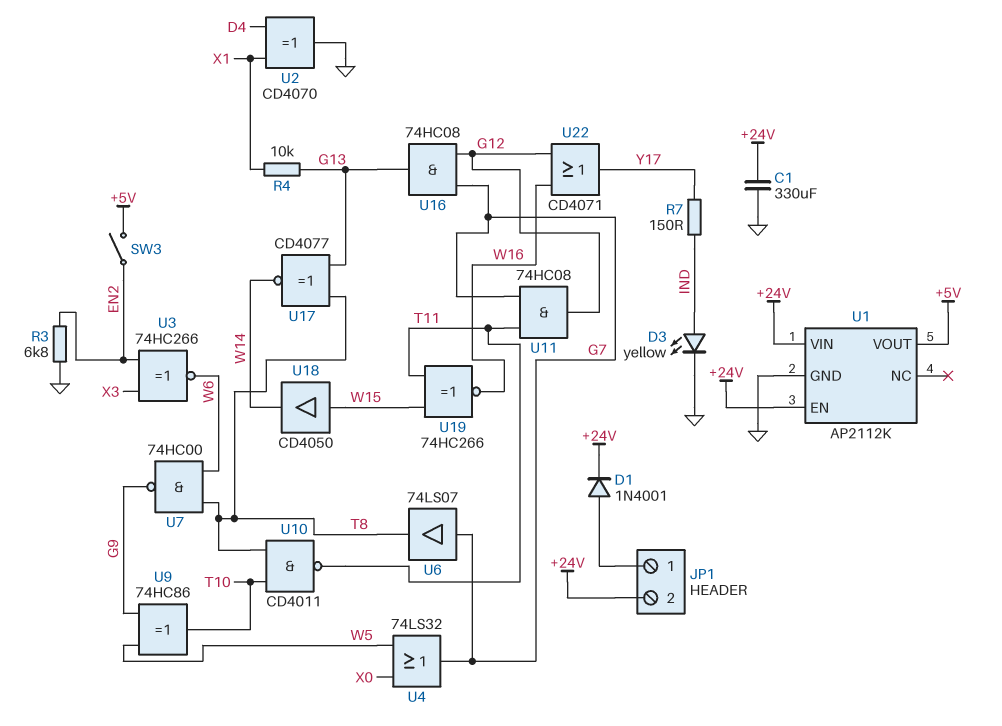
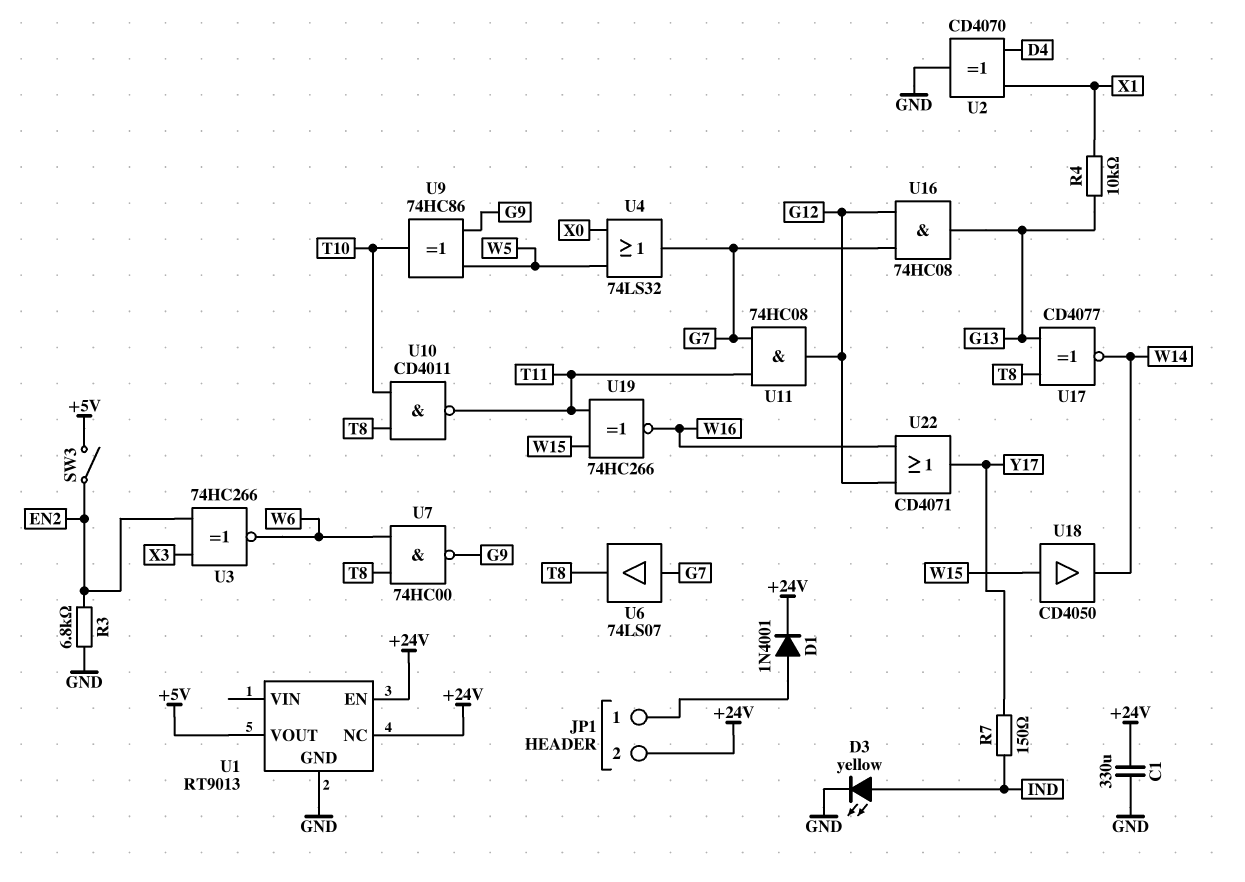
U1: AP2112K -> RT9013
U1 pin NC: none -> +24V
U1 pin VIN: +24V -> none

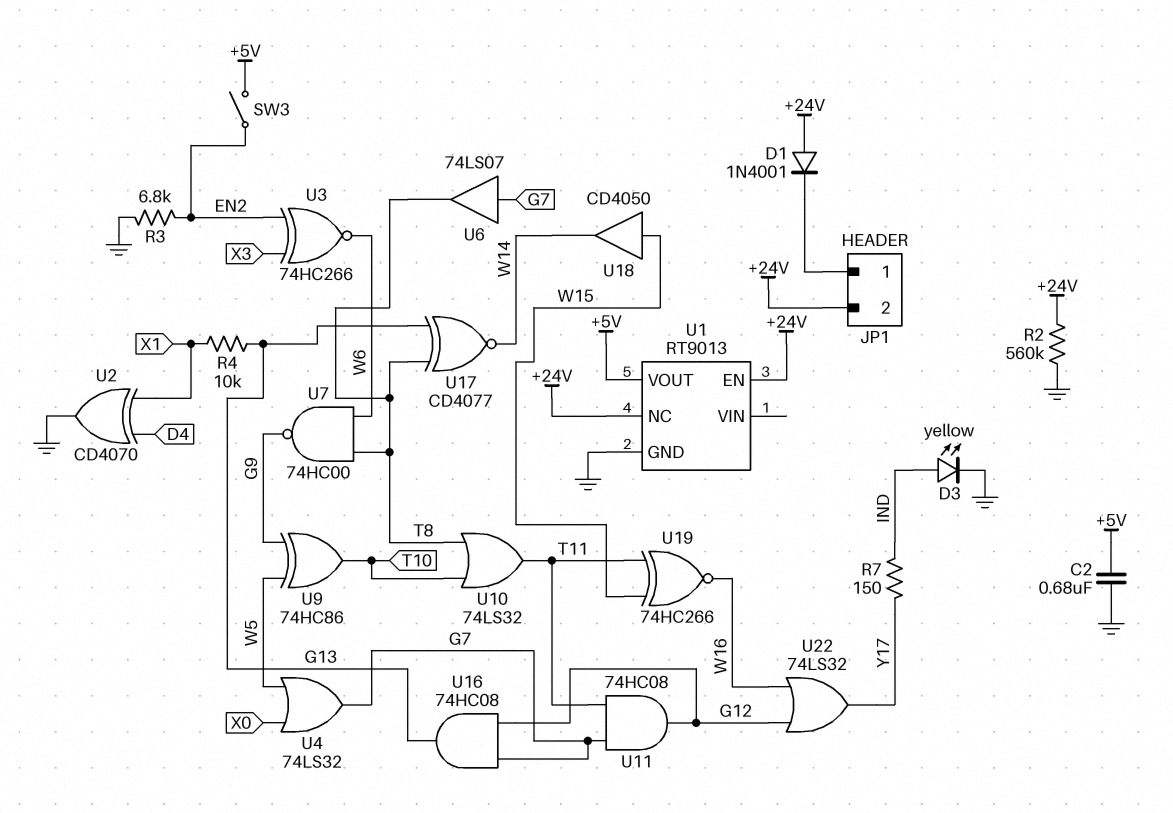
C1: 330uF (+24V, GND) -> none
C2: none -> 680nF (+5V, GND)
D1: diode 1N4001 (A JP1/1, K +24V) -> diode 1N4001 (A +24V, K JP1/1)
R2: none -> 560k (+24V, GND)
U10: NAND CD4011 (in T8, in T10, out T11) -> OR 74LS32 (in T8, in T10, out T11)
U22: OR CD4071 (in G12, in W16, out Y17) -> OR 74LS32 (in G12, in W16, out Y17)

